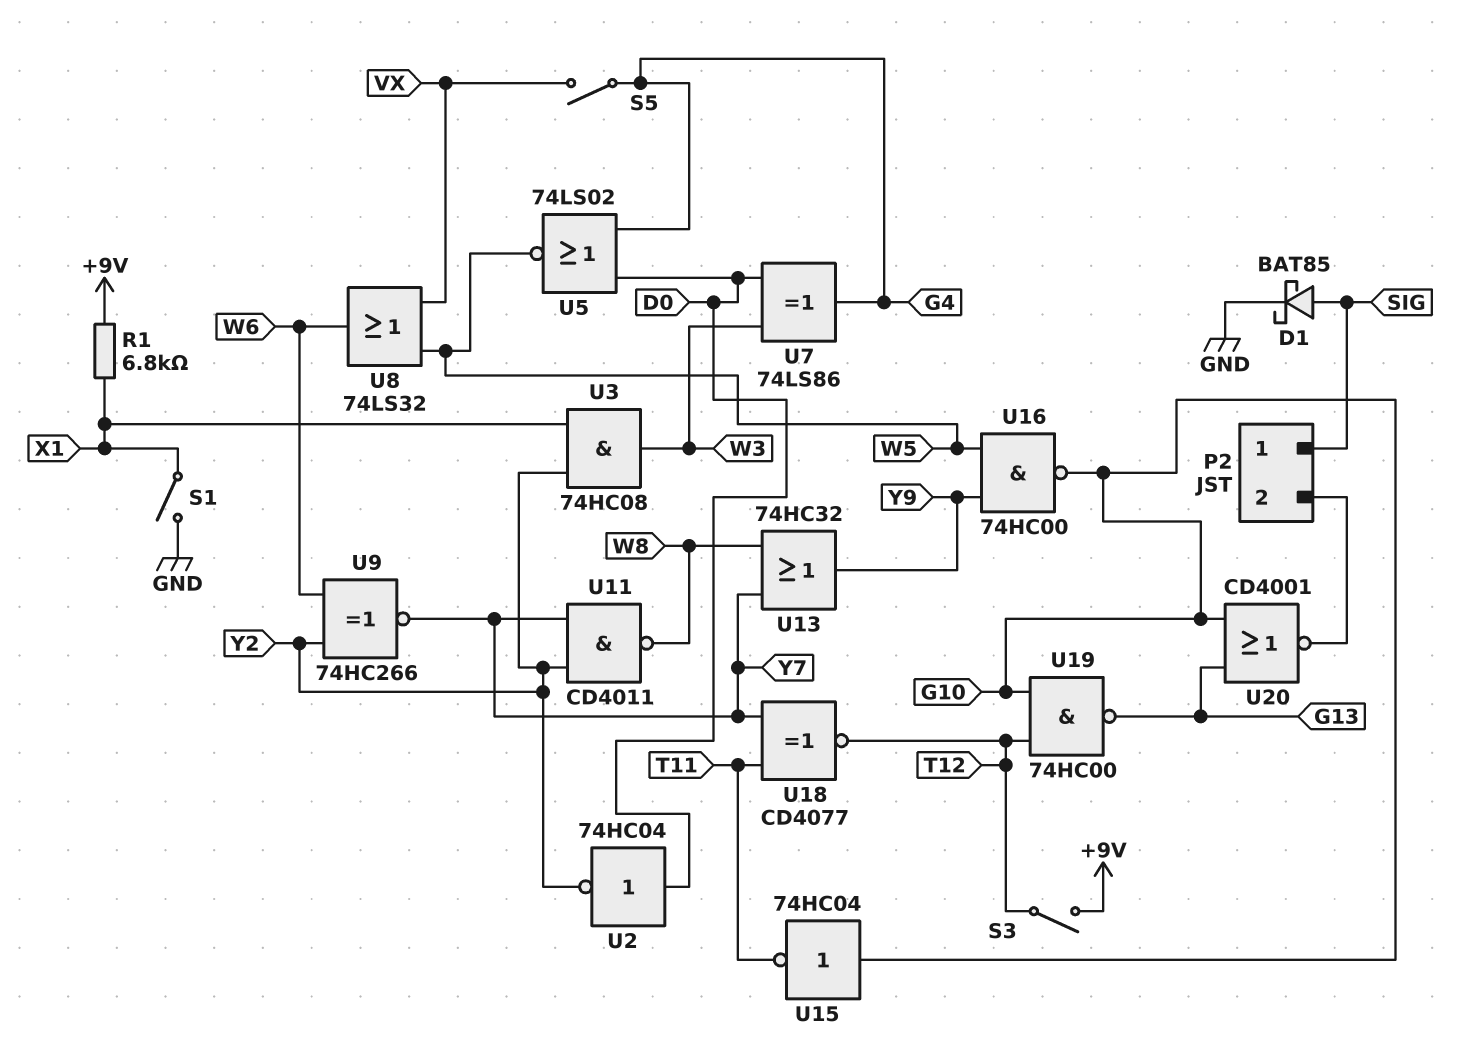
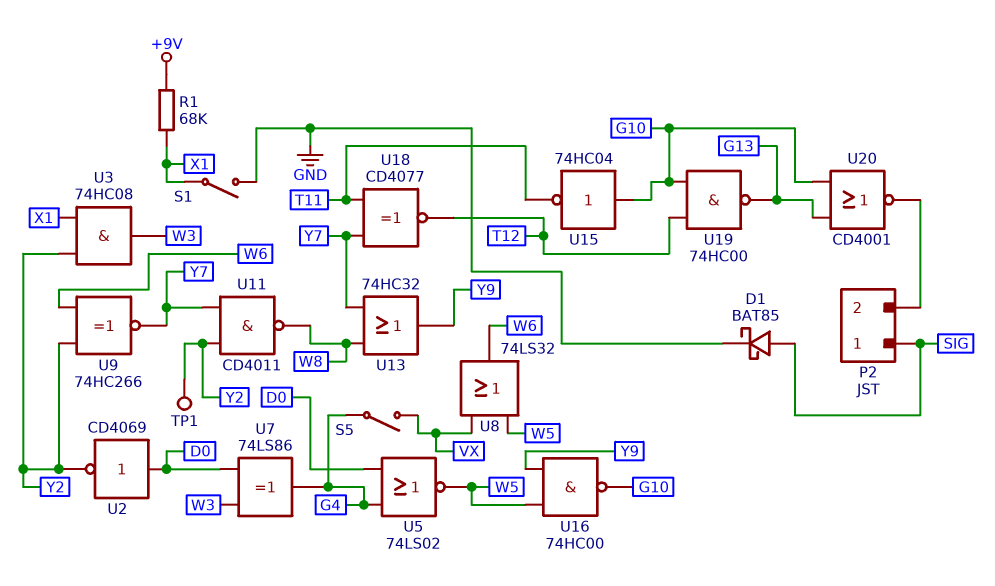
R1: 6.8k (+9V, X1) -> 68k (+9V, X1)
S3: switch (+9V, T12) -> none
TP1: none -> test point (Y2)
U2: NOT 74HC04 (in D0, out Y2) -> NOT CD4069 (in D0, out Y2)

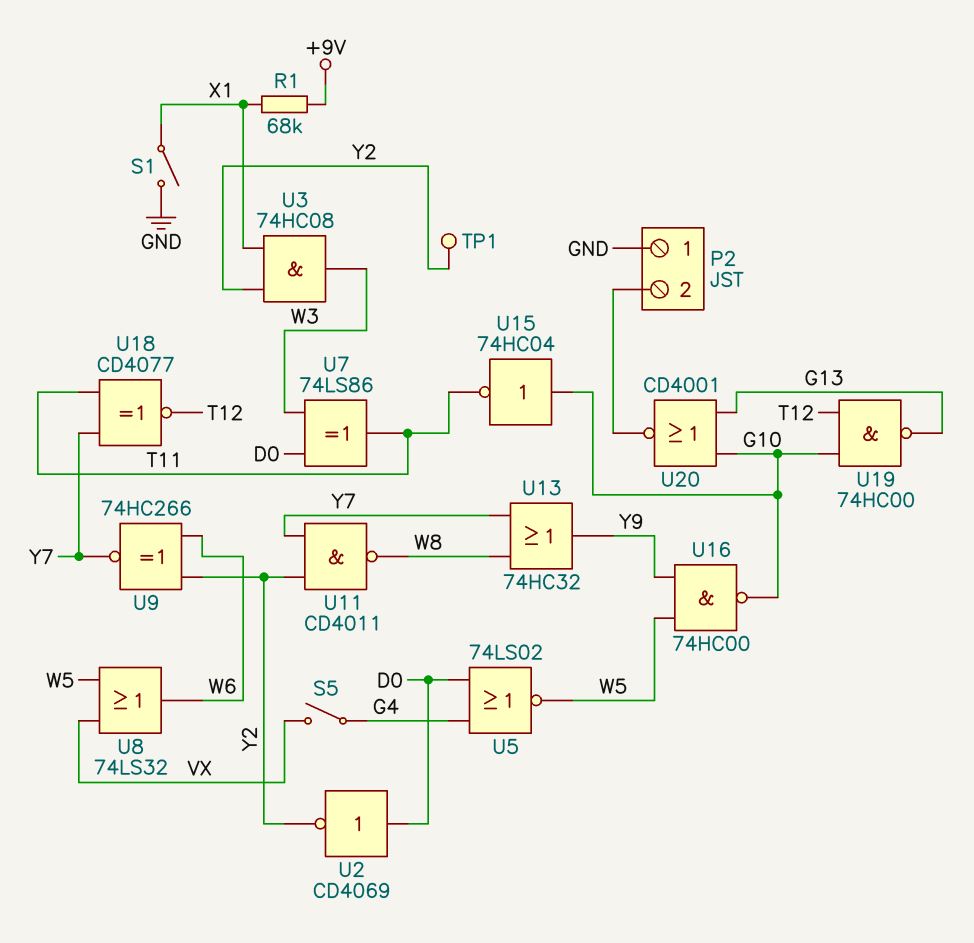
D1: schottky BAT85 (A SIG, K GND) -> none
P2 pin 1: SIG -> GND
U7: XOR 74LS86 (in D0, in W3, out G4) -> XOR 74LS86 (in D0, in W3, out T11)

